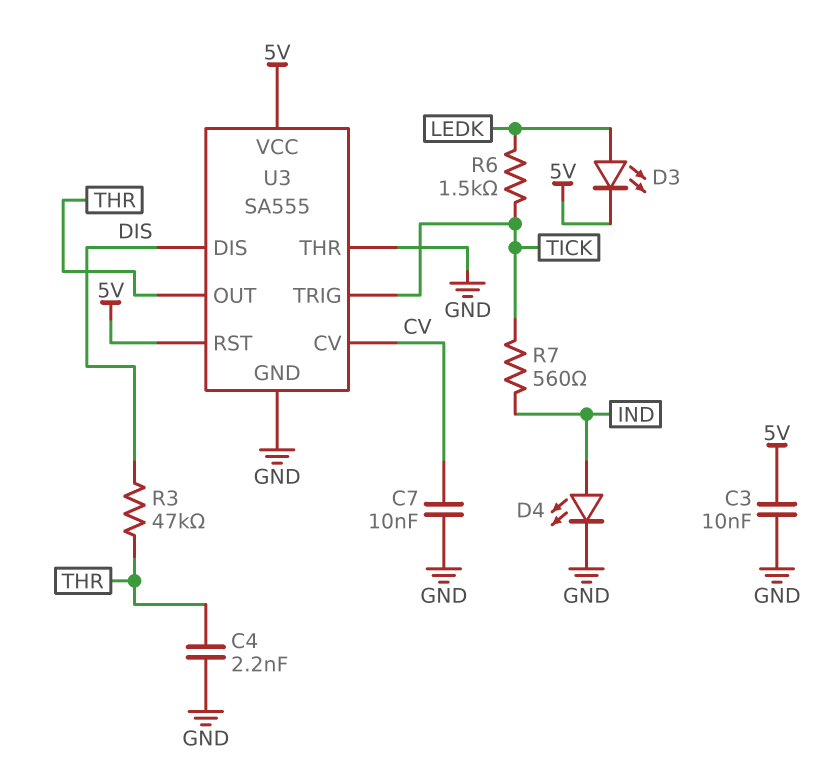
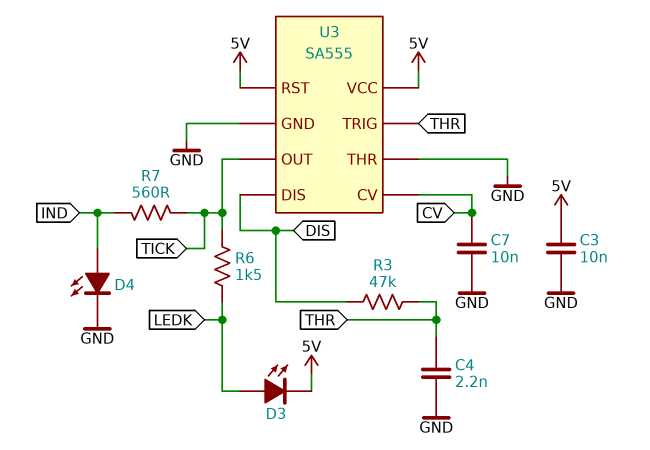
U3 pin OUT: THR -> TICK
U3 pin TRIG: TICK -> THR

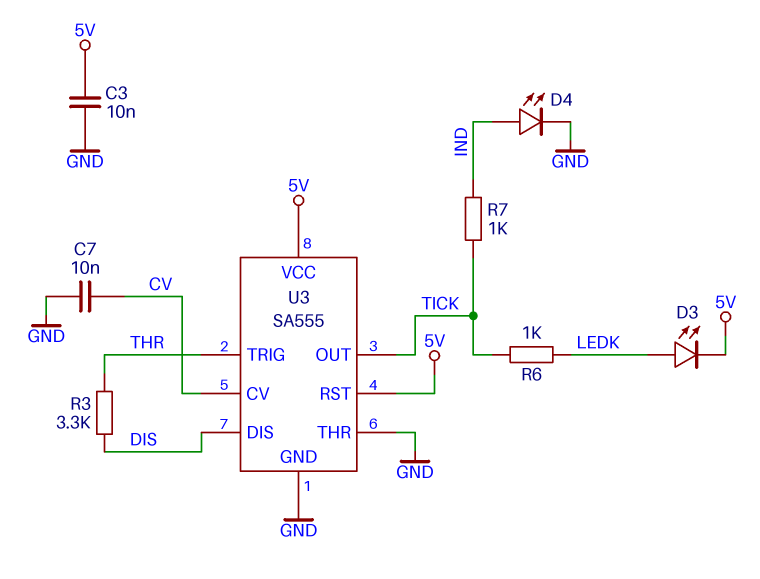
C4: 2.2nF (GND, THR) -> none
R3: 47k (DIS, THR) -> 3.3k (DIS, THR)
R6: 1.5k (LEDK, TICK) -> 1k (LEDK, TICK)
R7: 560 (IND, TICK) -> 1k (IND, TICK)

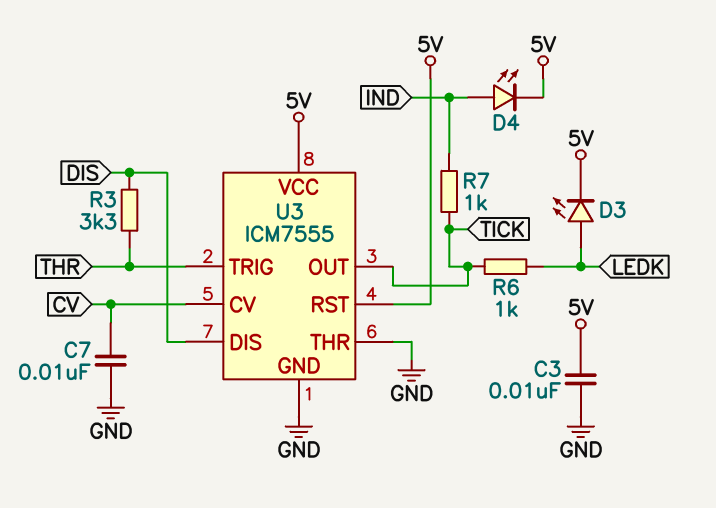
D4: LED (A IND, K GND) -> LED (A IND, K 5V)
U3: SA555 -> ICM7555

